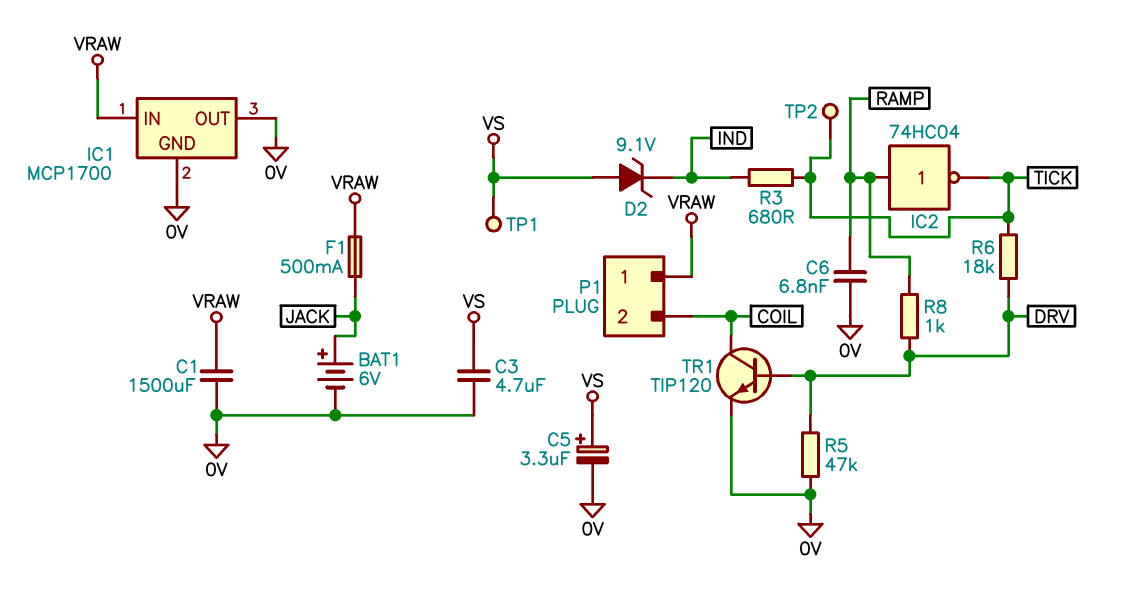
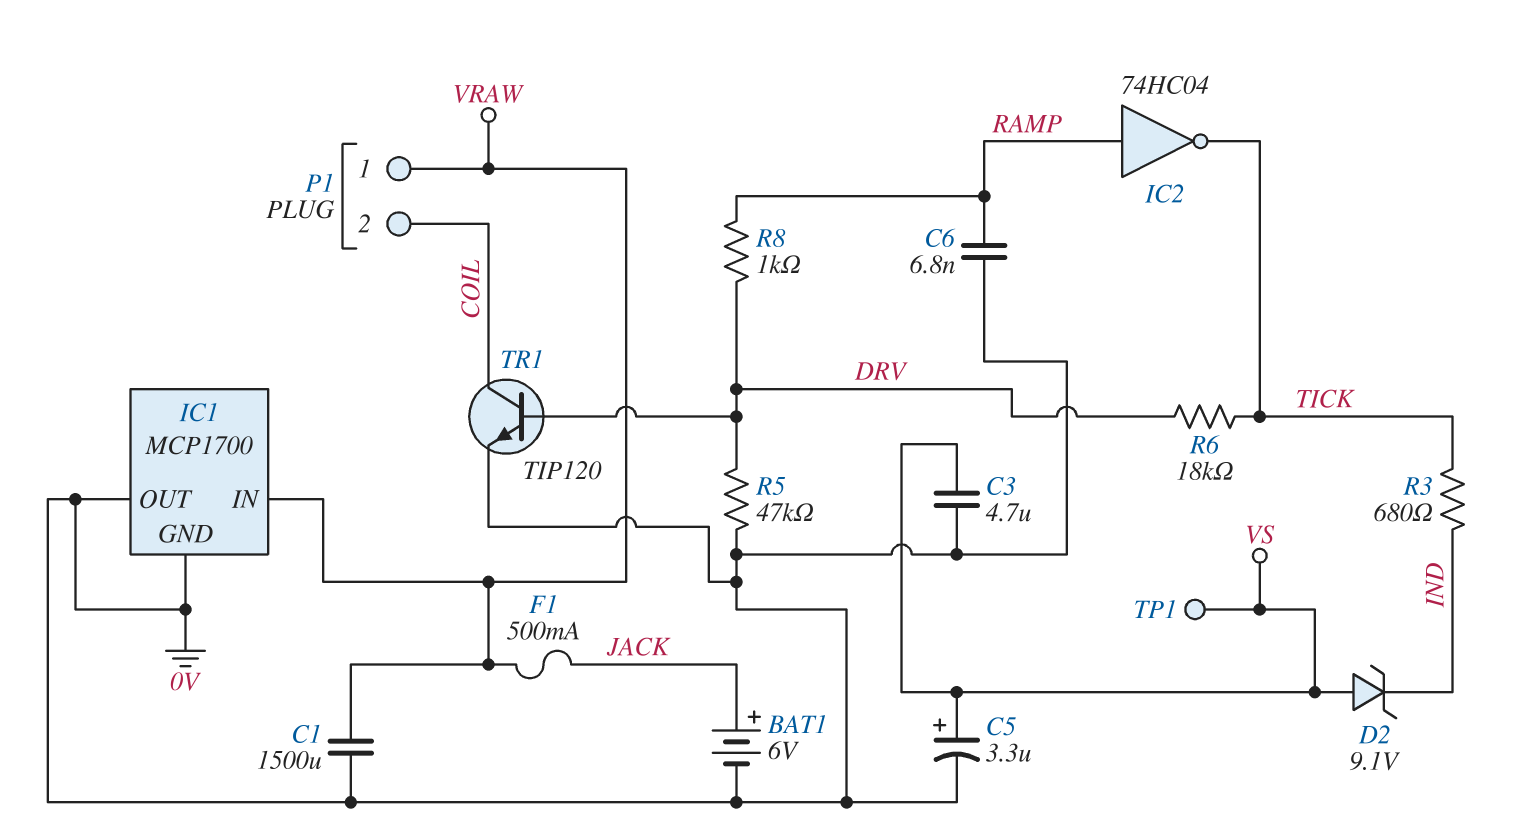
TP2: test point (TICK) -> none

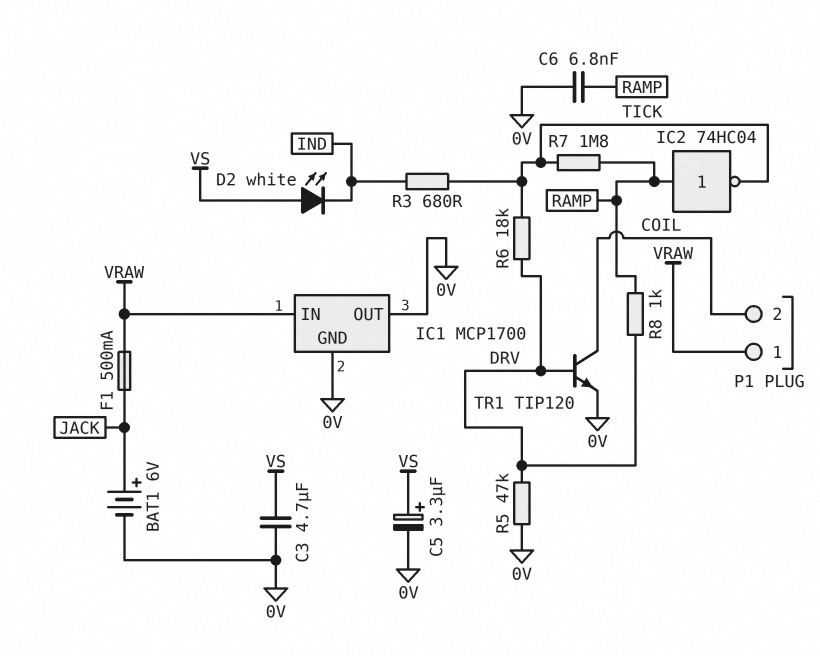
C1: 1500uF (0V, VRAW) -> none
D2: zener 9.1V (A VS, K IND) -> LED white (A VS, K IND)
R7: none -> 1.8M (RAMP, TICK)
TP1: test point (VS) -> none

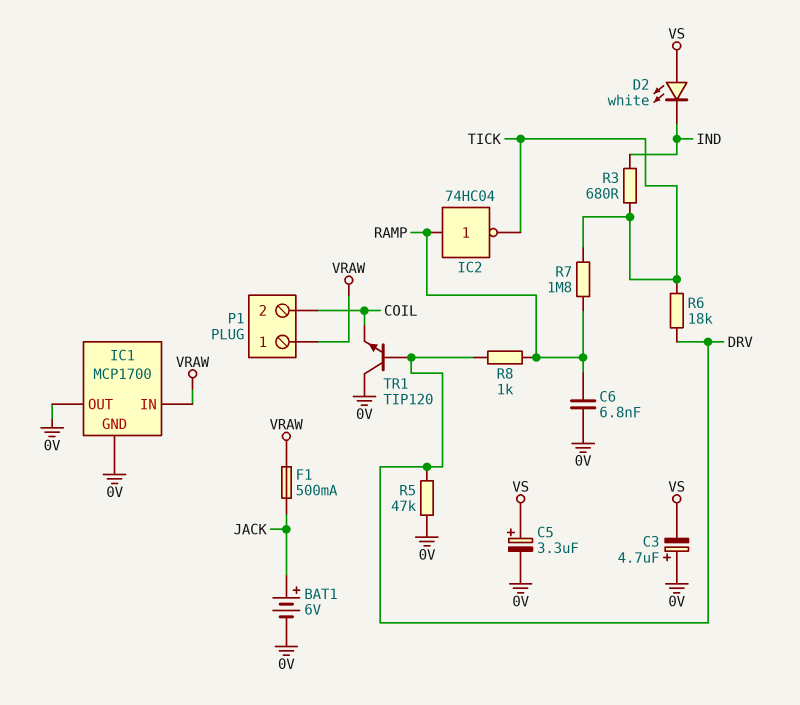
C3: 4.7uF (0V, VS) -> 4.7uF (plus 0V, minus VS)
TR1: NPN TIP120 (B DRV, C COIL, E 0V) -> NPN TIP120 (B DRV, C 0V, E COIL)

